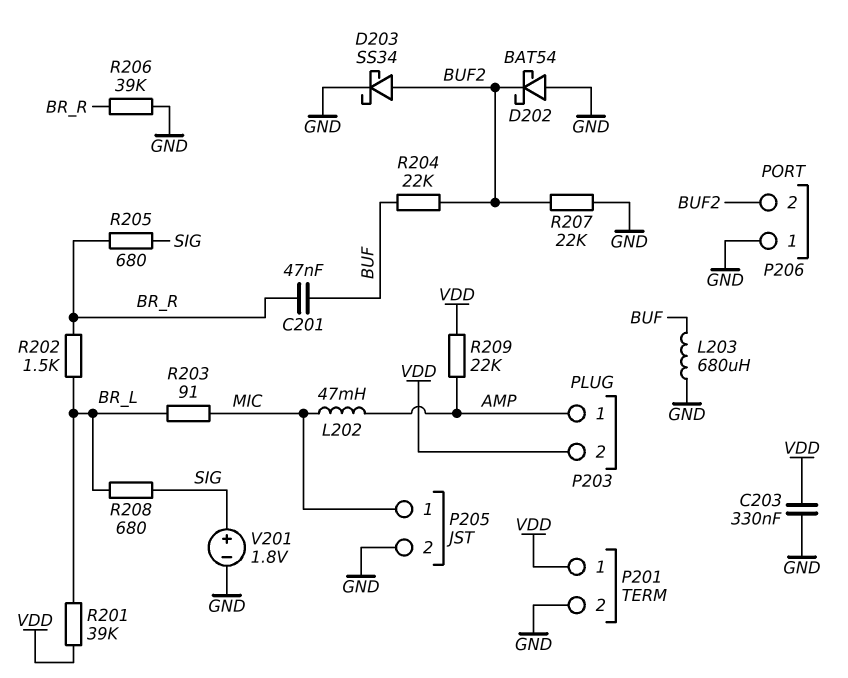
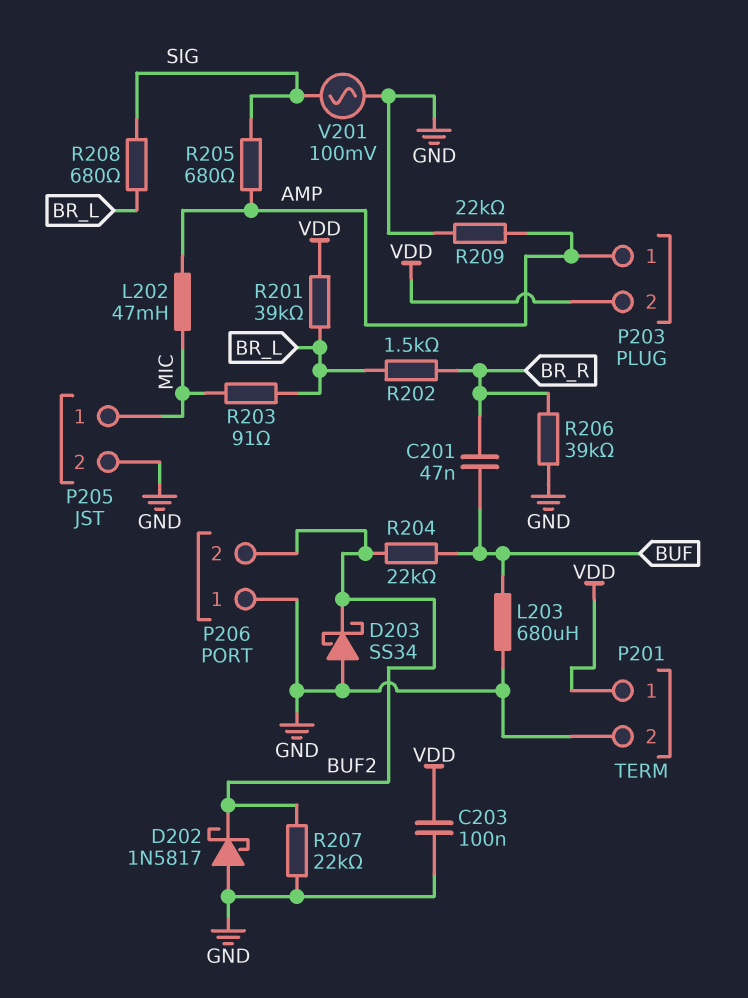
C203: 330nF (GND, VDD) -> 100nF (GND, VDD)
D202: schottky BAT54 (A GND, K BUF2) -> schottky 1N5817 (A GND, K BUF2)
D203: schottky SS34 (A BUF2, K GND) -> schottky SS34 (A GND, K BUF2)
R205: 680 (BR_R, SIG) -> 680 (AMP, SIG)
R209: 22k (AMP, VDD) -> 22k (AMP, GND)
V201: 1.8V (plus SIG, minus GND) -> AC 100mV (GND, SIG)

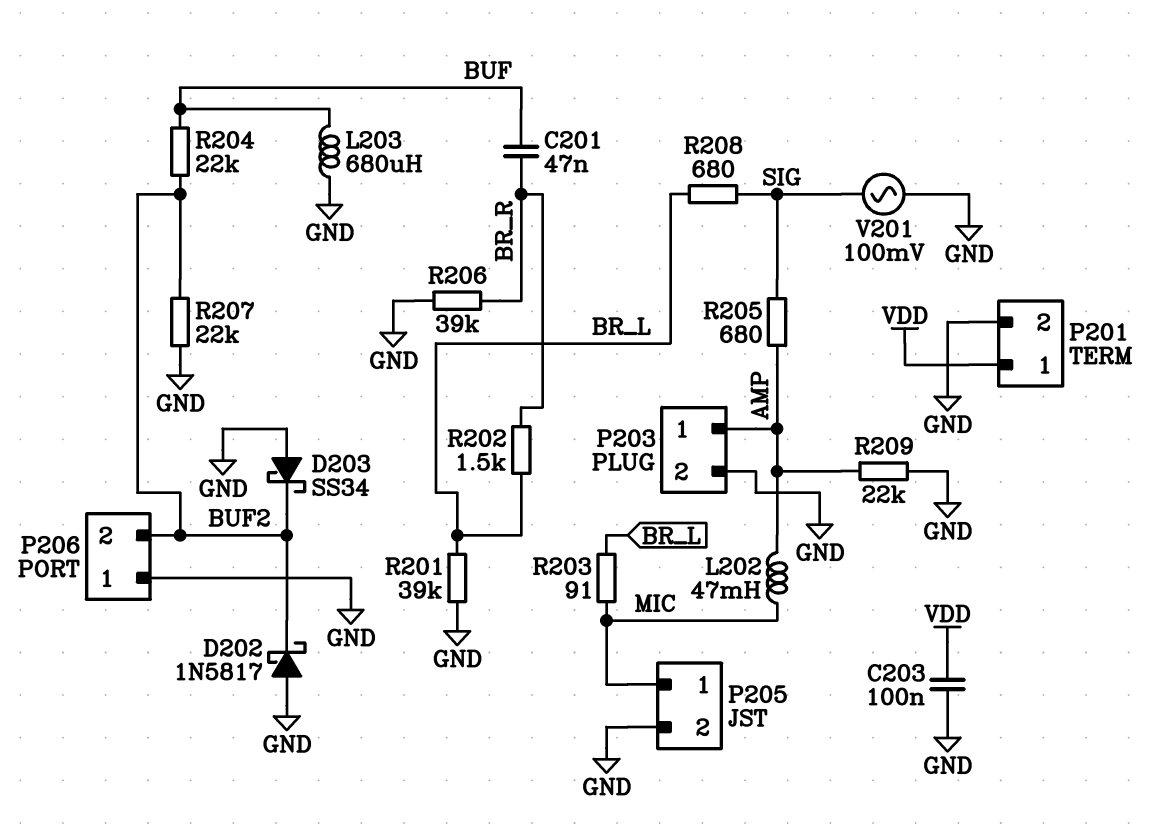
P203 pin 2: VDD -> GND
R201: 39k (BR_L, VDD) -> 39k (BR_L, GND)

